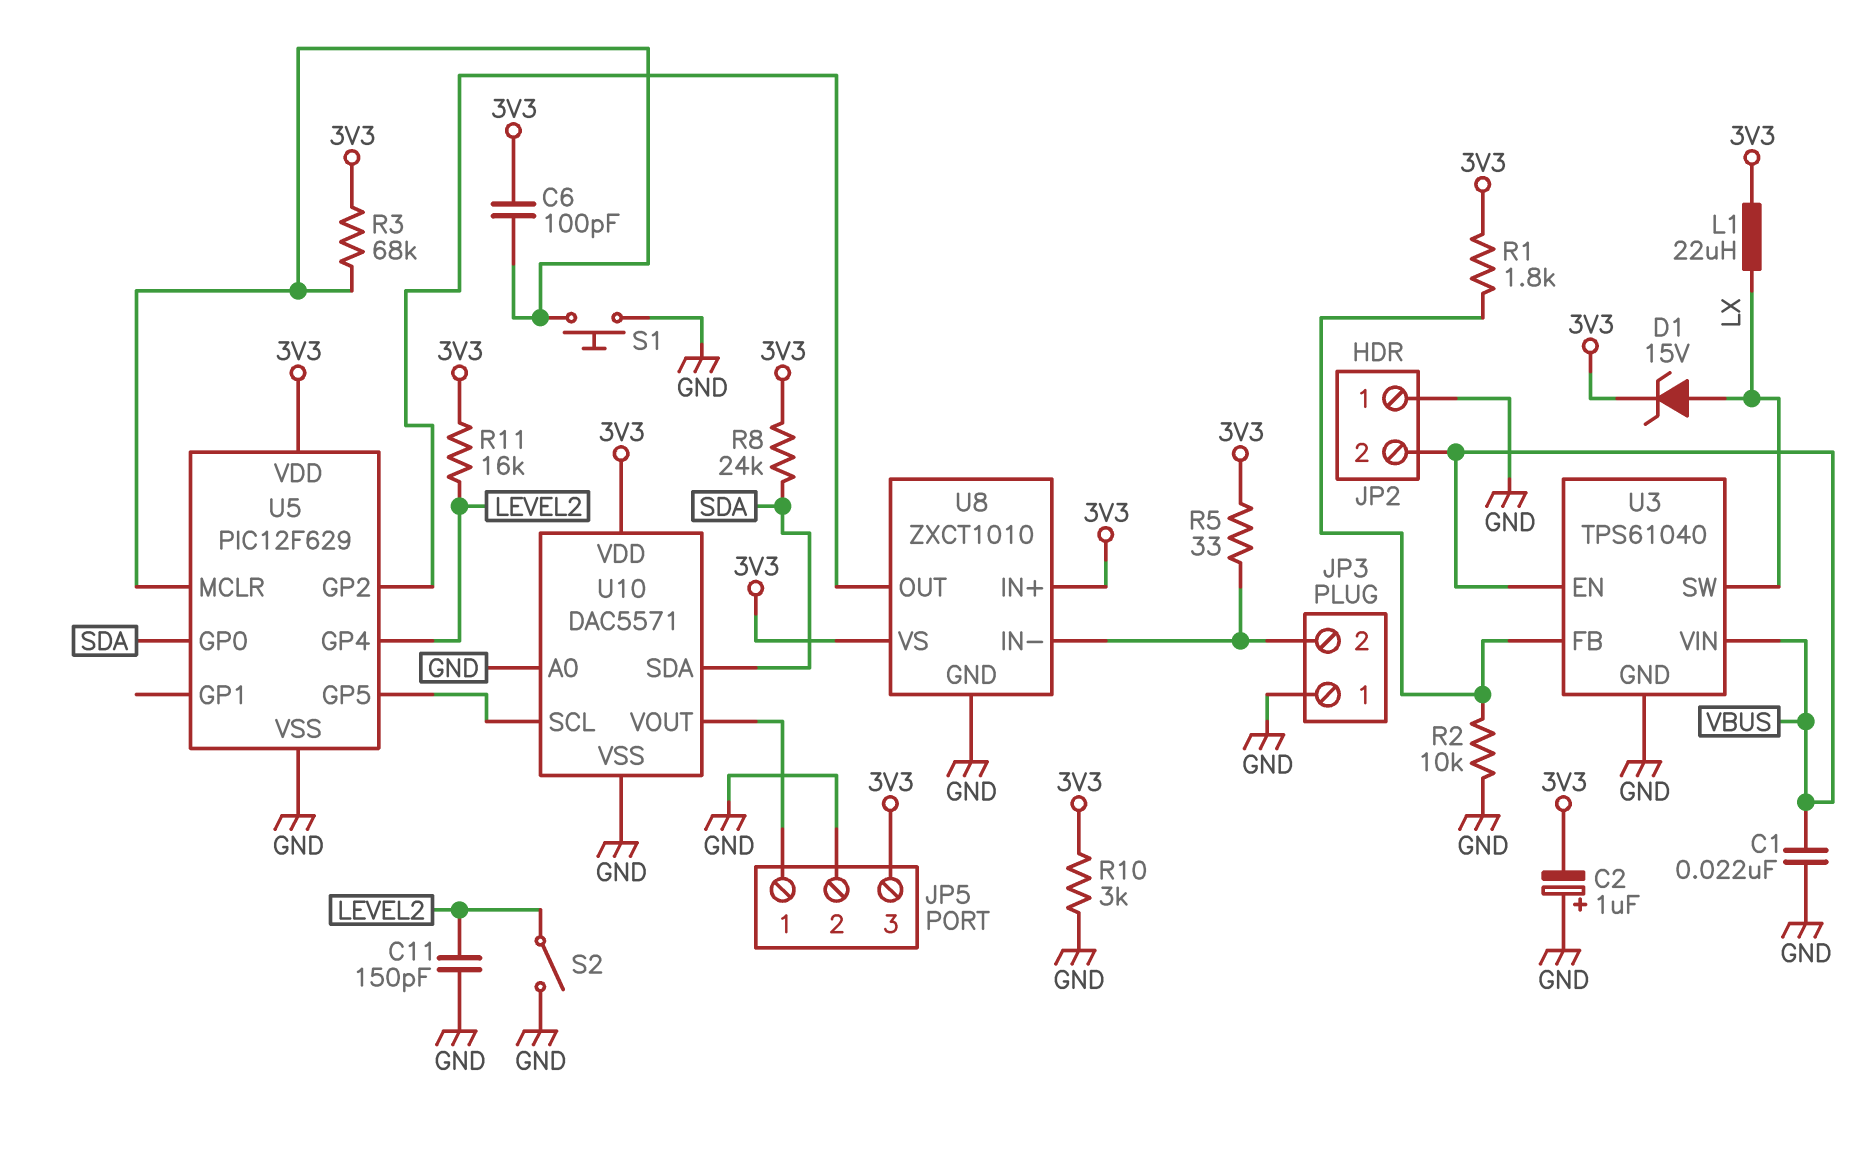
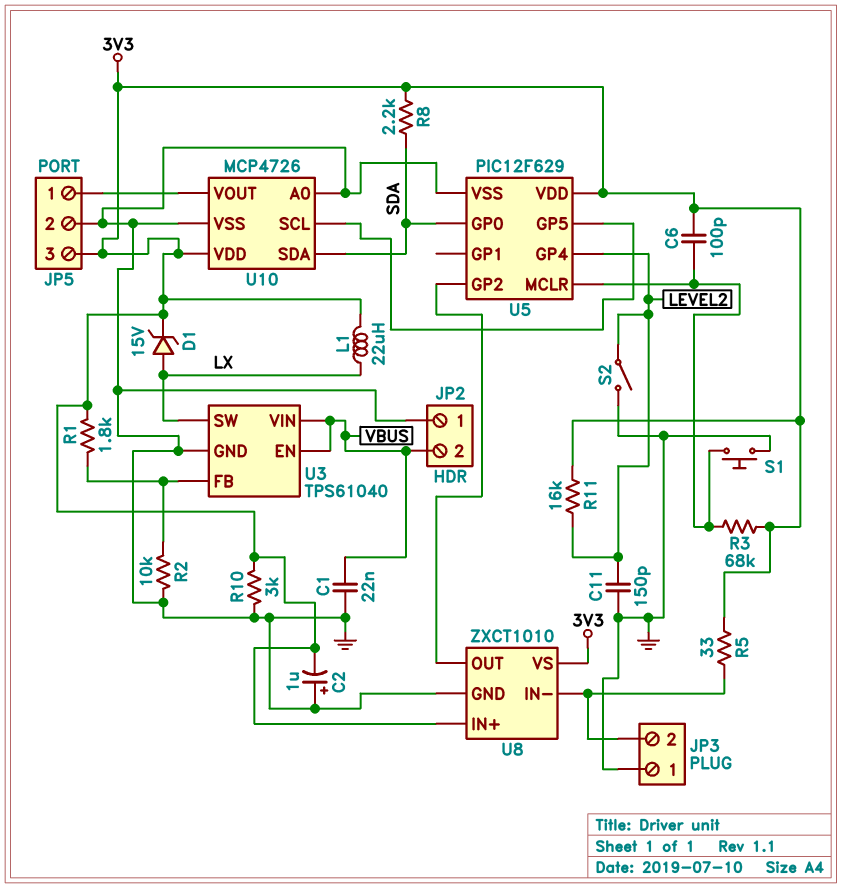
R8: 24k (3V3, SDA) -> 2.2k (3V3, SDA)
U10: DAC5571 -> MCP4726

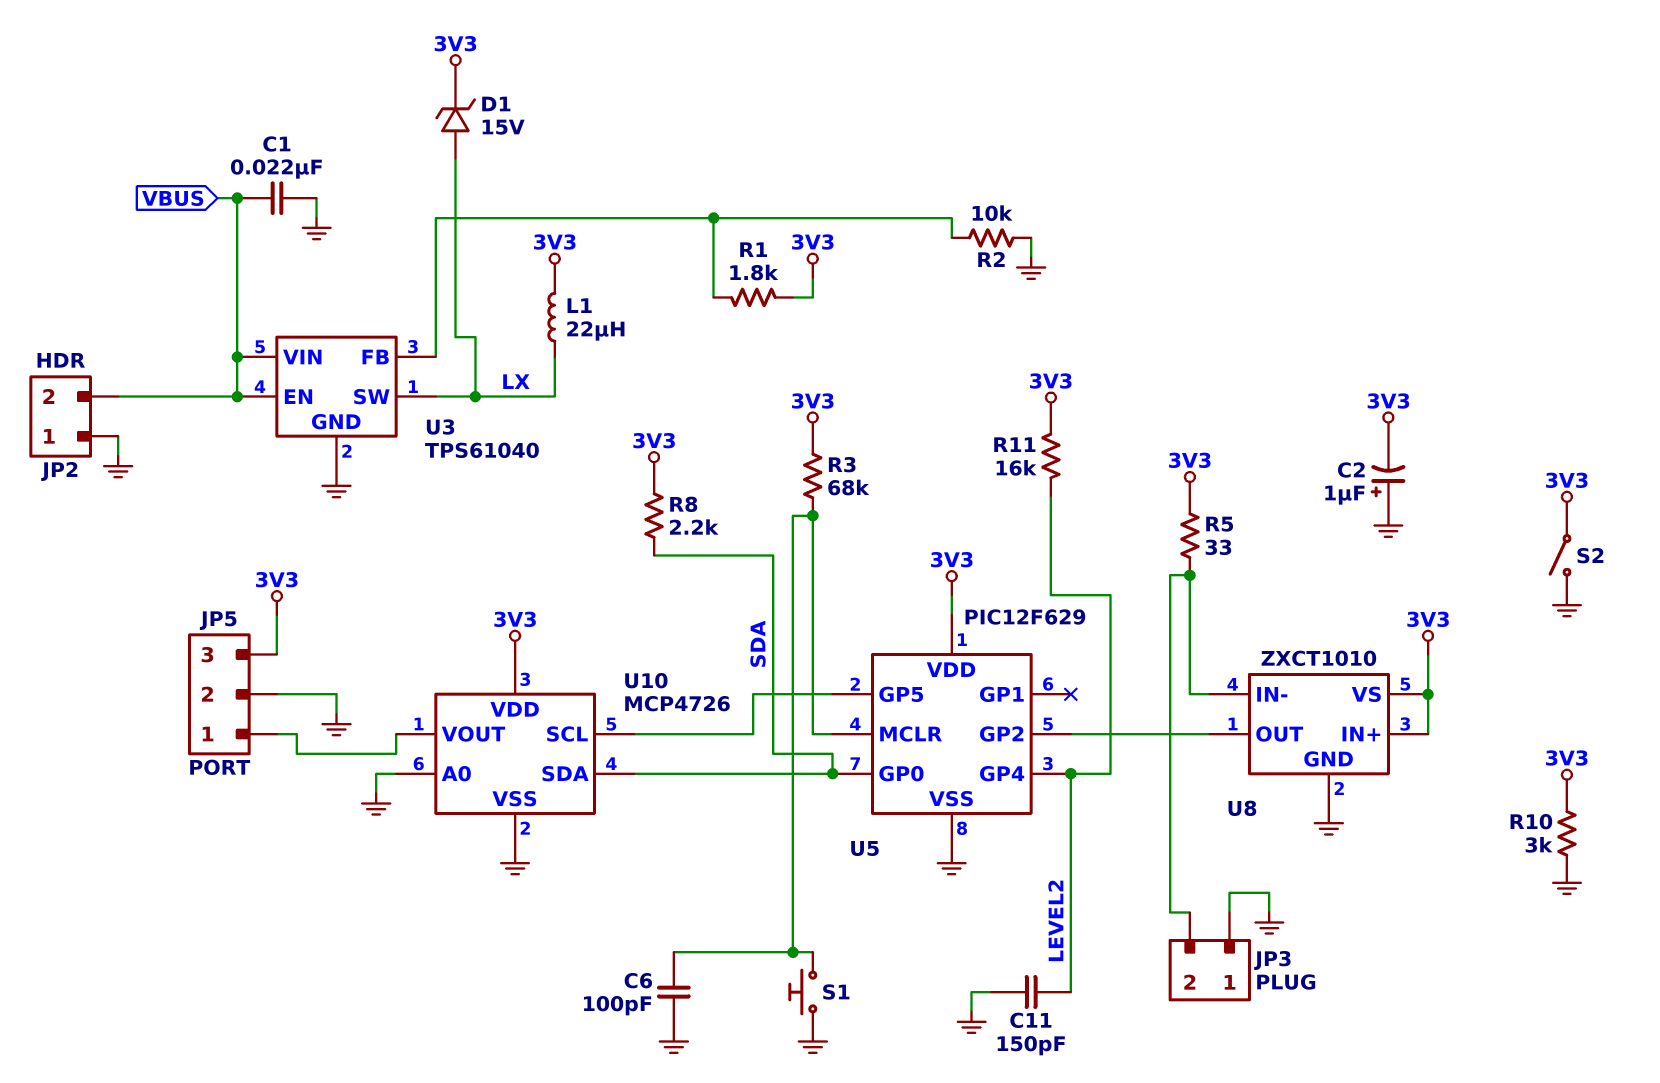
C6: 100pF (3V3, U5/MCLR) -> 100pF (GND, U5/MCLR)
S2: switch (GND, LEVEL2) -> switch (3V3, GND)

